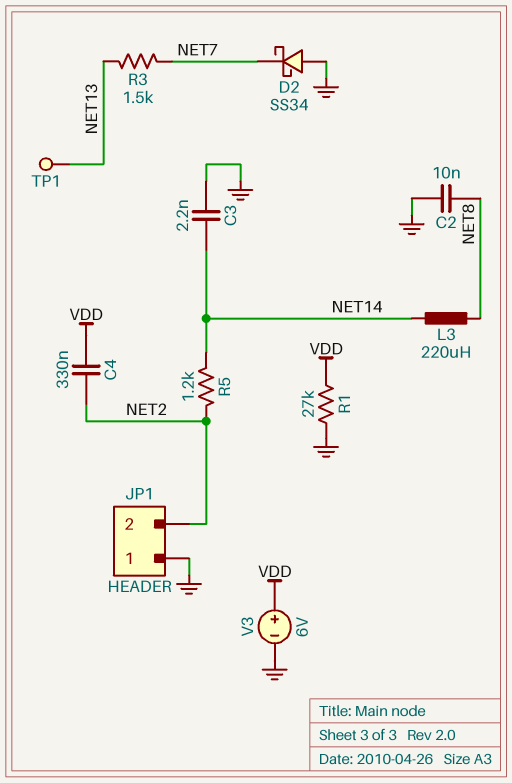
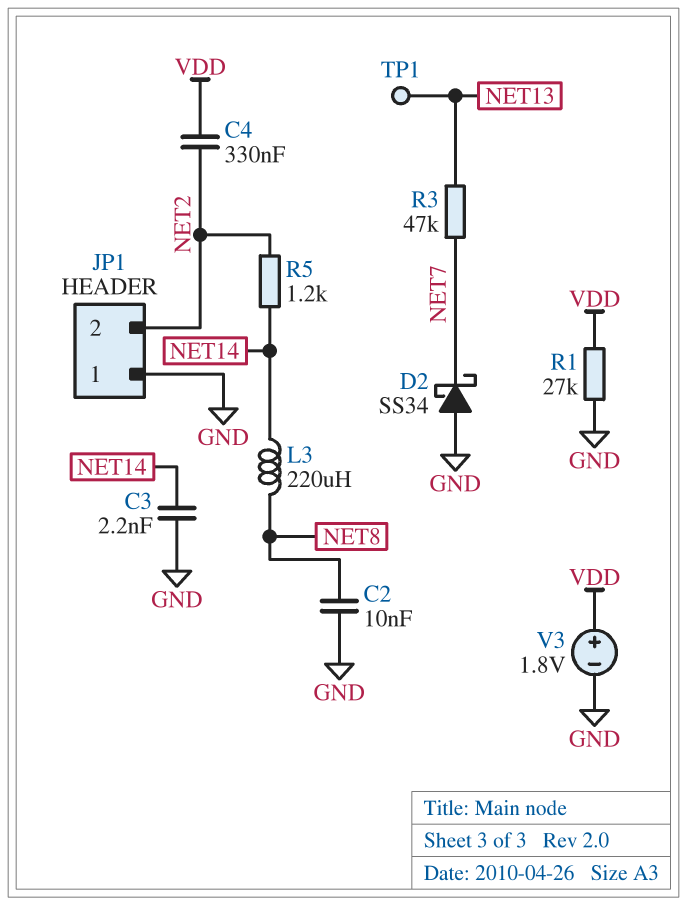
R3: 1.5k (NET7, NET13) -> 47k (NET7, NET13)
V3: 6V (plus VDD, minus GND) -> 1.8V (plus VDD, minus GND)

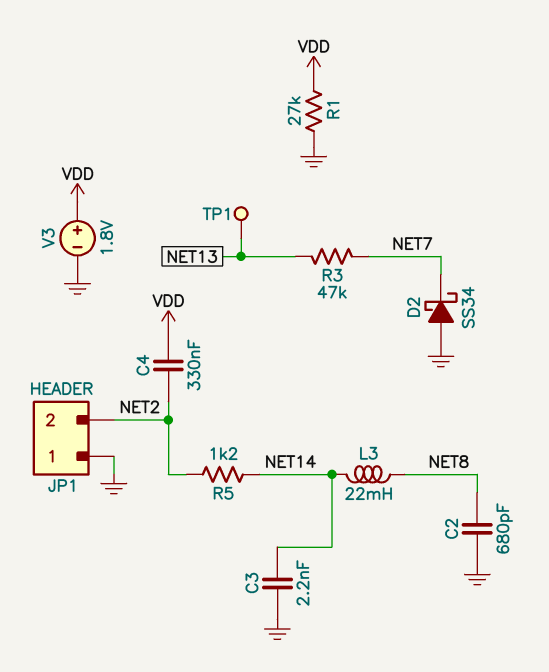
C2: 10nF (GND, NET8) -> 680pF (GND, NET8)
L3: 220uH (NET8, NET14) -> 22mH (NET8, NET14)

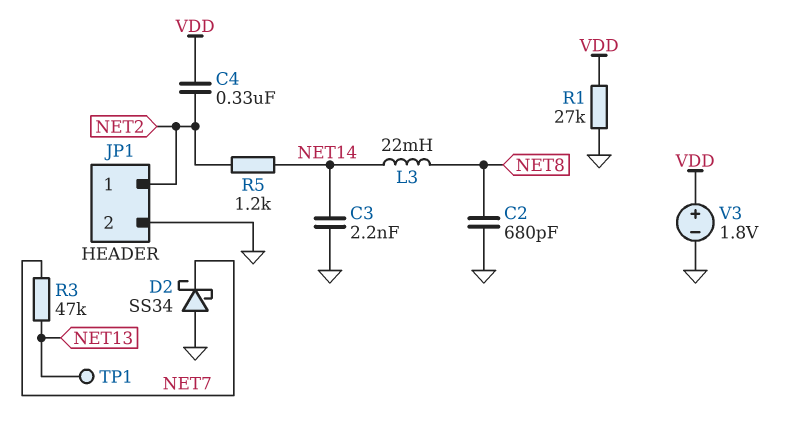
JP1 pin 1: GND -> NET2
JP1 pin 2: NET2 -> GND

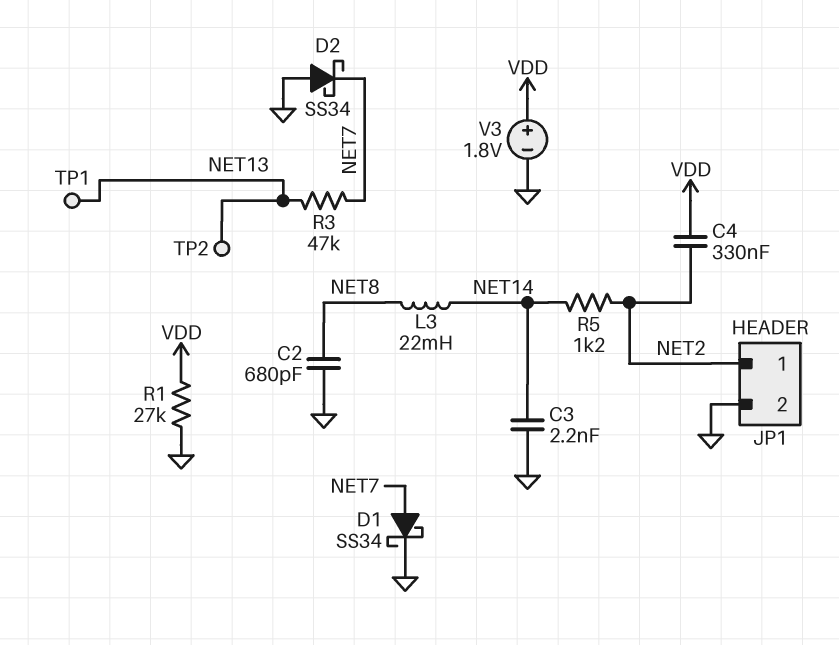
D1: none -> schottky SS34 (A NET7, K GND)
TP2: none -> test point (NET13)

